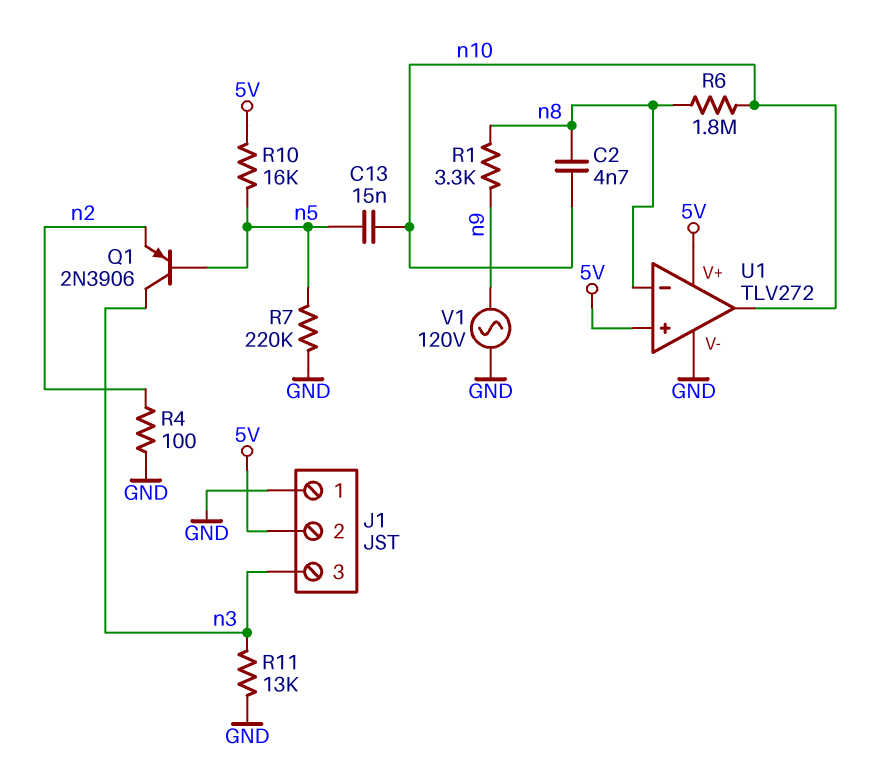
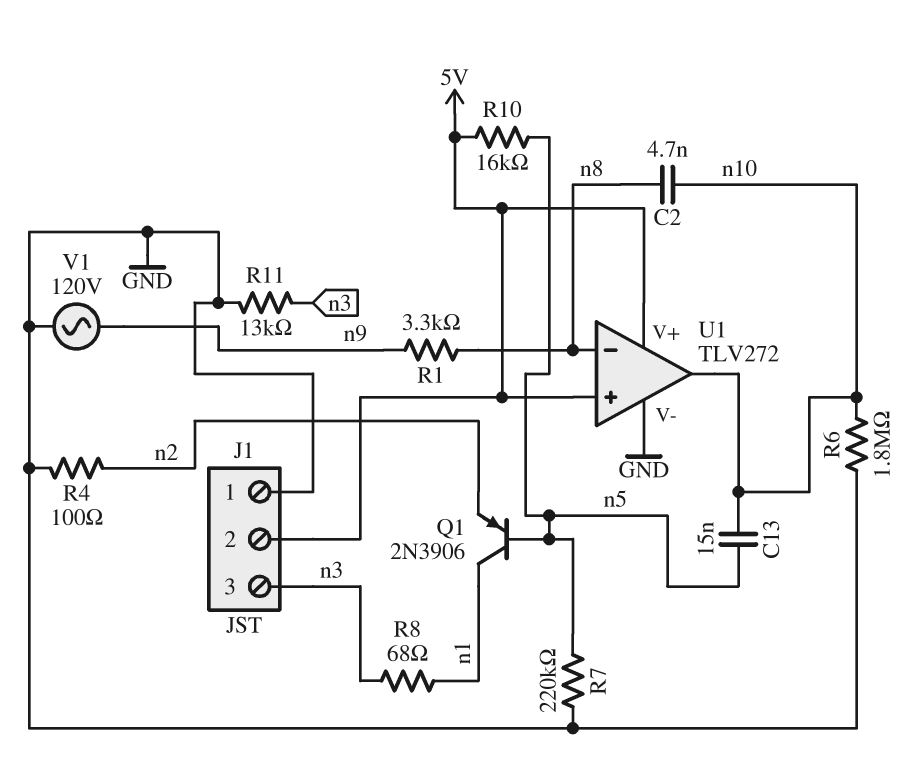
Q1: PNP 2N3906 (B n5, C n3, E n2) -> PNP 2N3906 (B n5, C n1, E n2)
R6: 1.8M (n8, n10) -> 1.8M (GND, n10)
R8: none -> 68 (n1, n3)

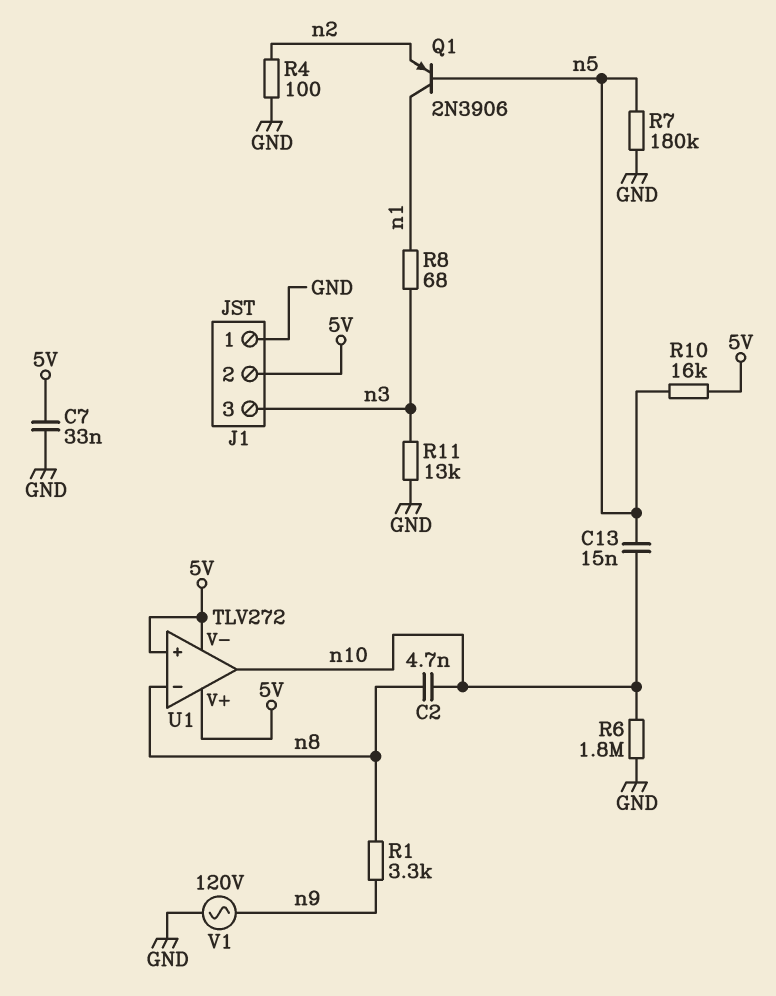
C7: none -> 33nF (5V, GND)
R7: 220k (GND, n5) -> 180k (GND, n5)
U1 pin V-: GND -> 5V

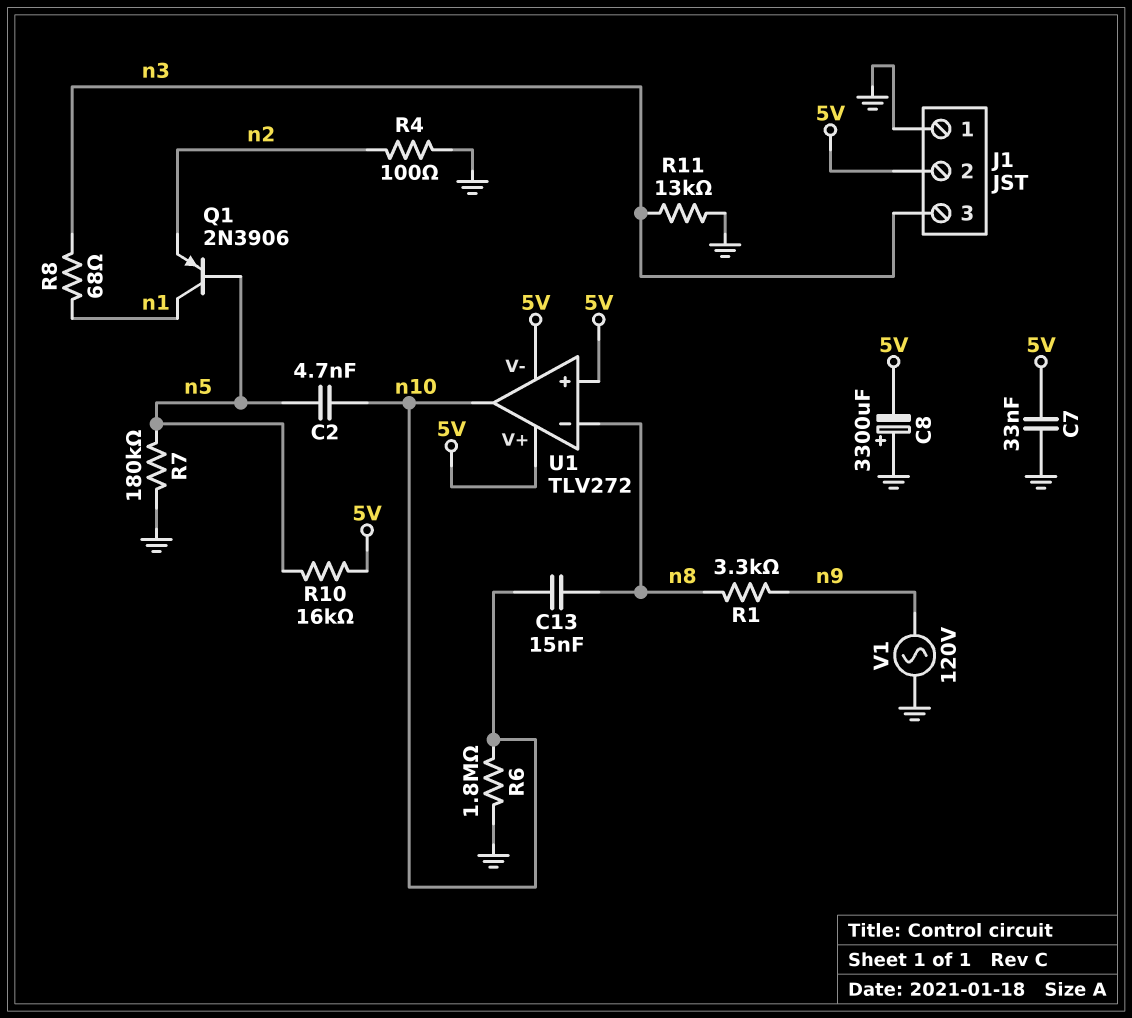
C2: 4.7nF (n8, n10) -> 4.7nF (n5, n10)
C8: none -> 3300uF (plus GND, minus 5V)
C13: 15nF (n5, n10) -> 15nF (n8, n10)

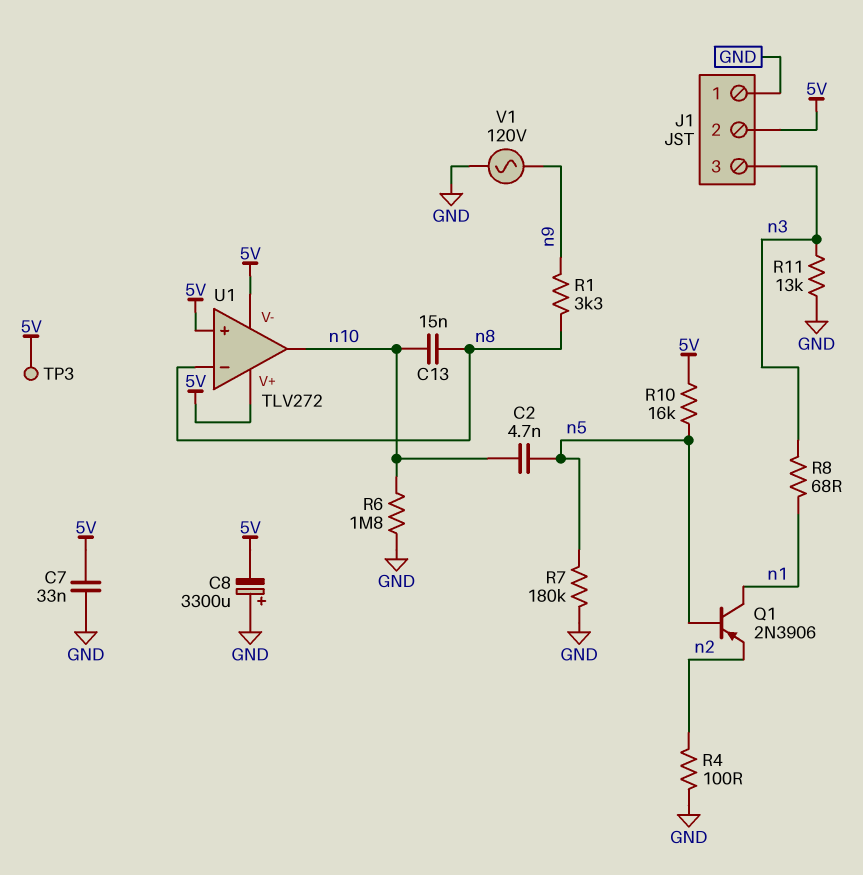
TP3: none -> test point (5V)

